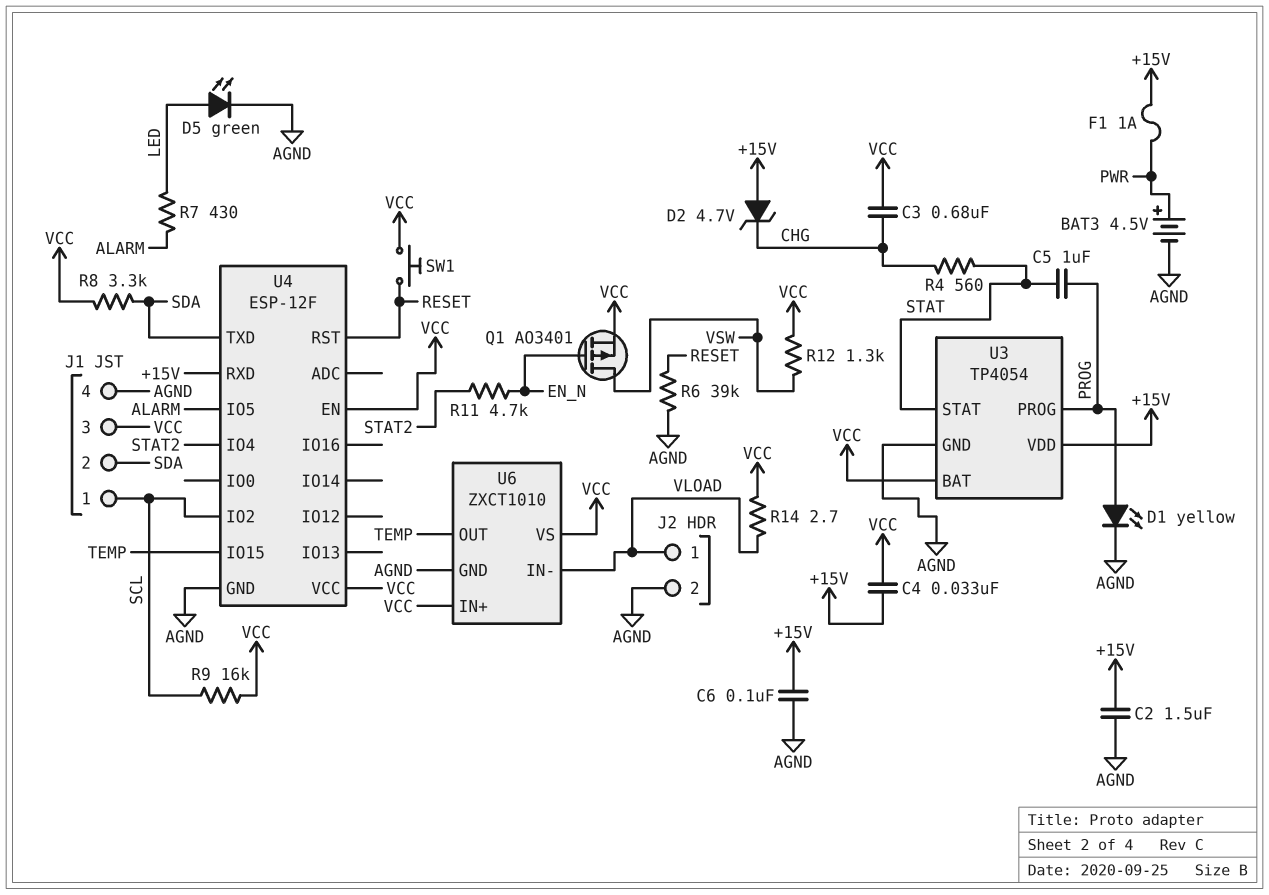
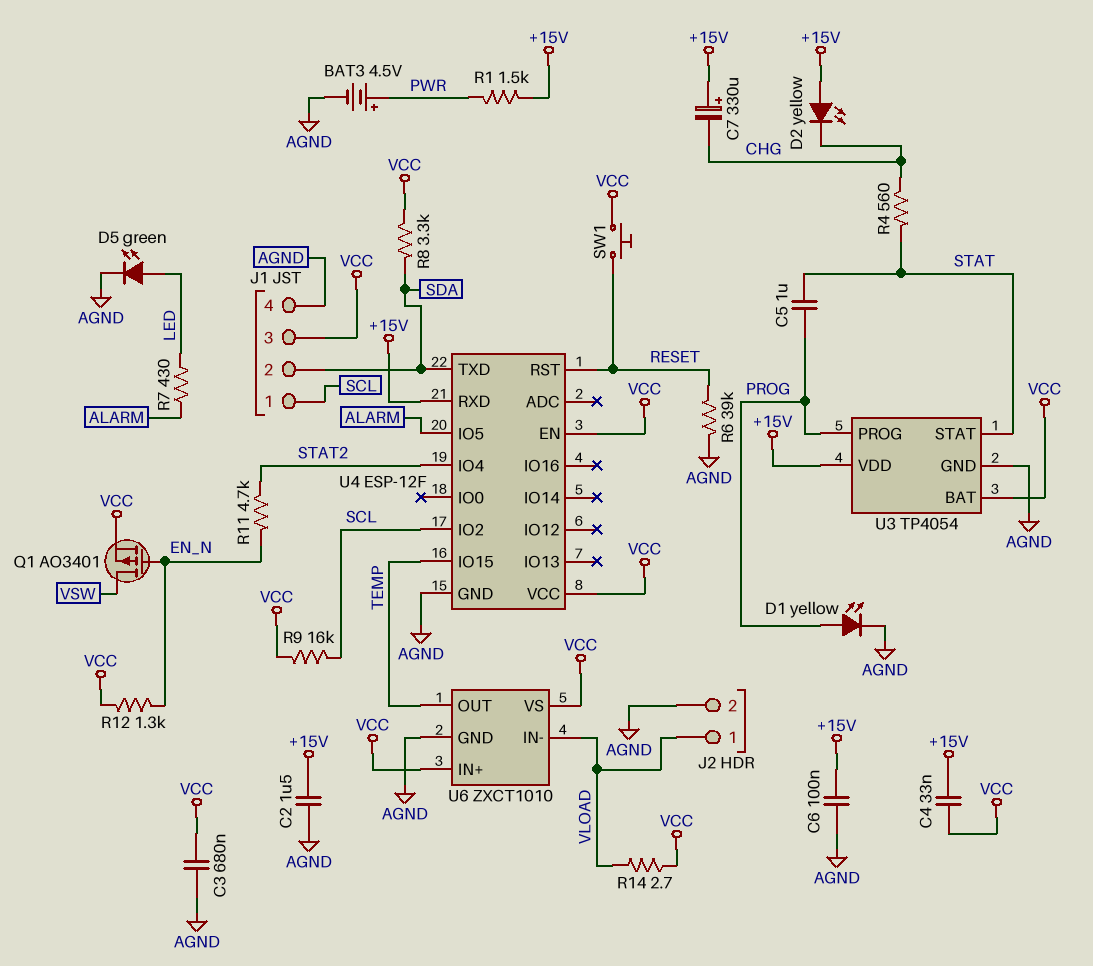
C3: 680nF (CHG, VCC) -> 680nF (AGND, VCC)
C7: none -> 330uF (plus +15V, minus CHG)
D2: zener 4.7V (A +15V, K CHG) -> LED yellow (A +15V, K CHG)
F1: 1A (+15V, PWR) -> none
R1: none -> 1.5k (+15V, PWR)
R12: 1.3k (VCC, VSW) -> 1.3k (EN_N, VCC)

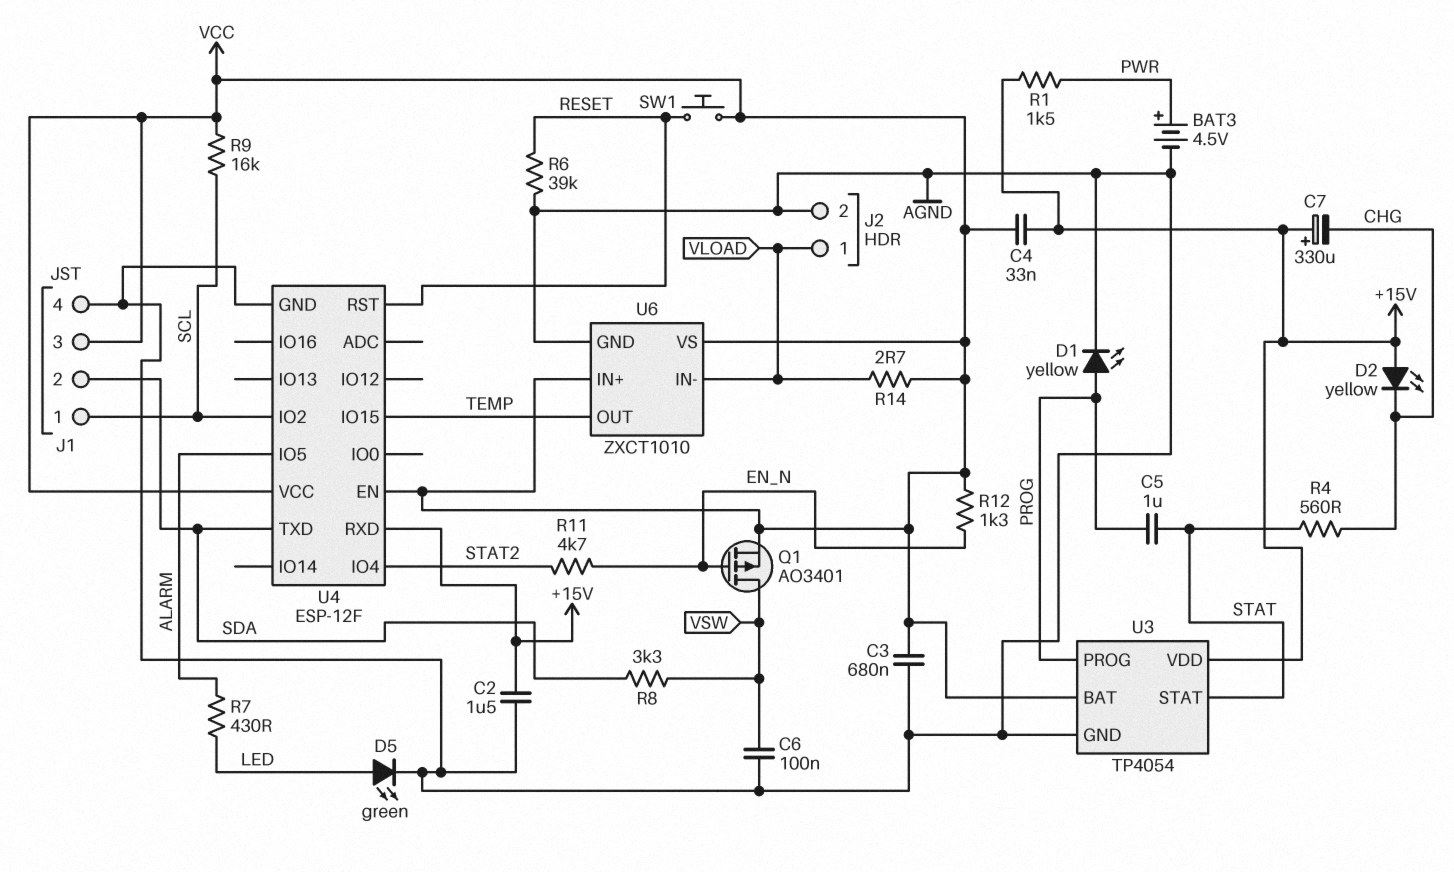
C6: 100nF (+15V, AGND) -> 100nF (AGND, VSW)
R8: 3.3k (SDA, VCC) -> 3.3k (SDA, VSW)

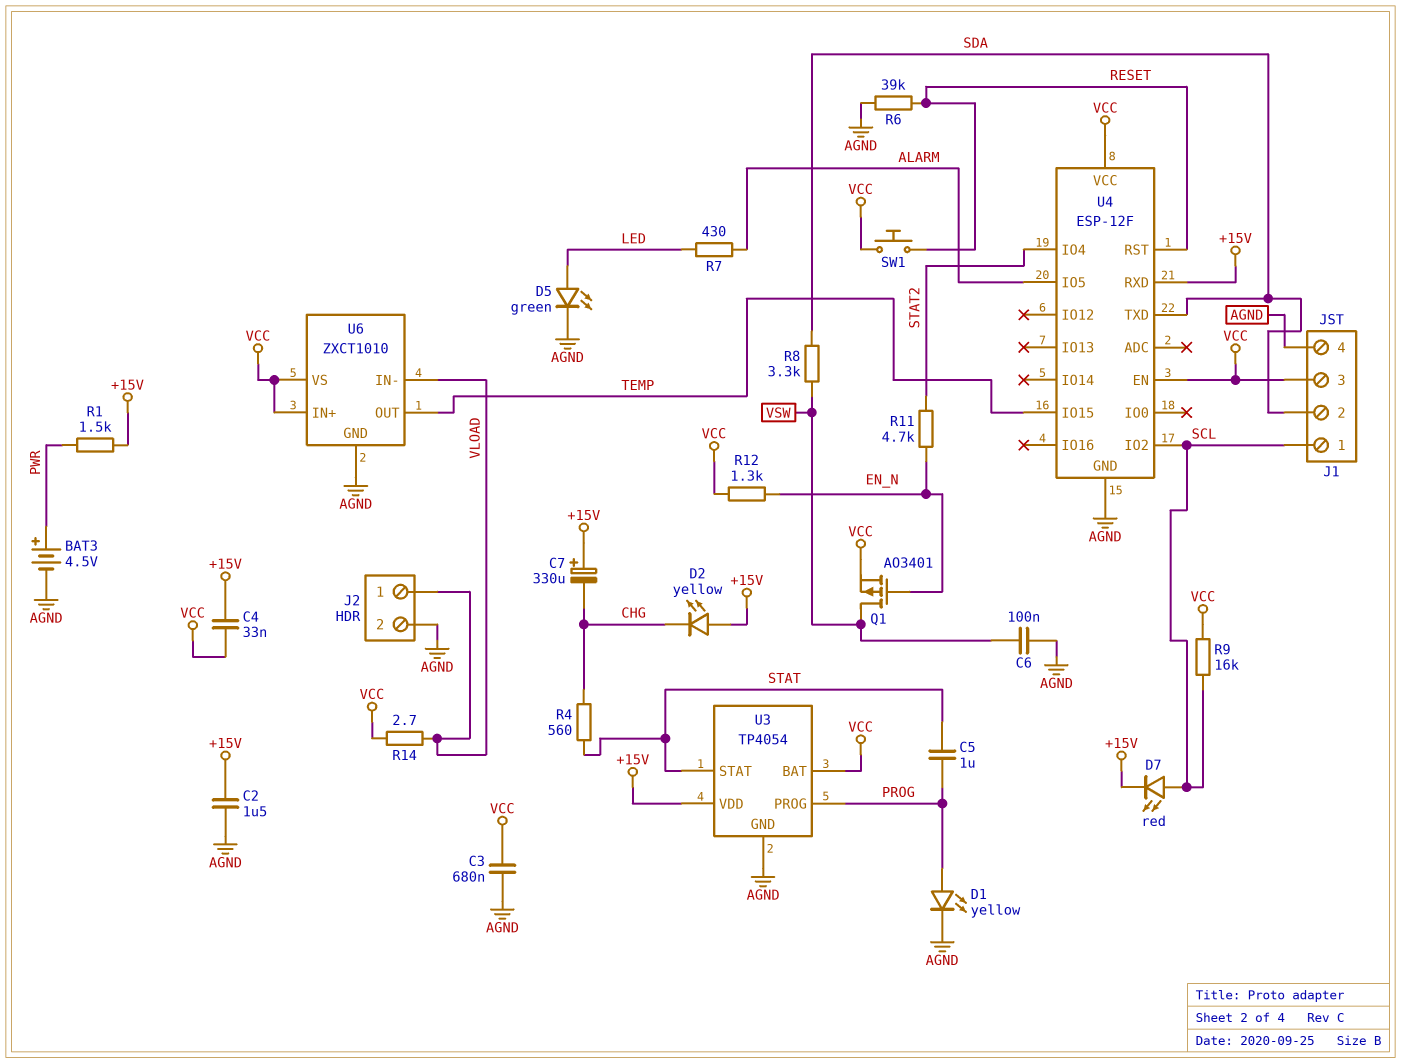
D7: none -> LED red (A SCL, K +15V)

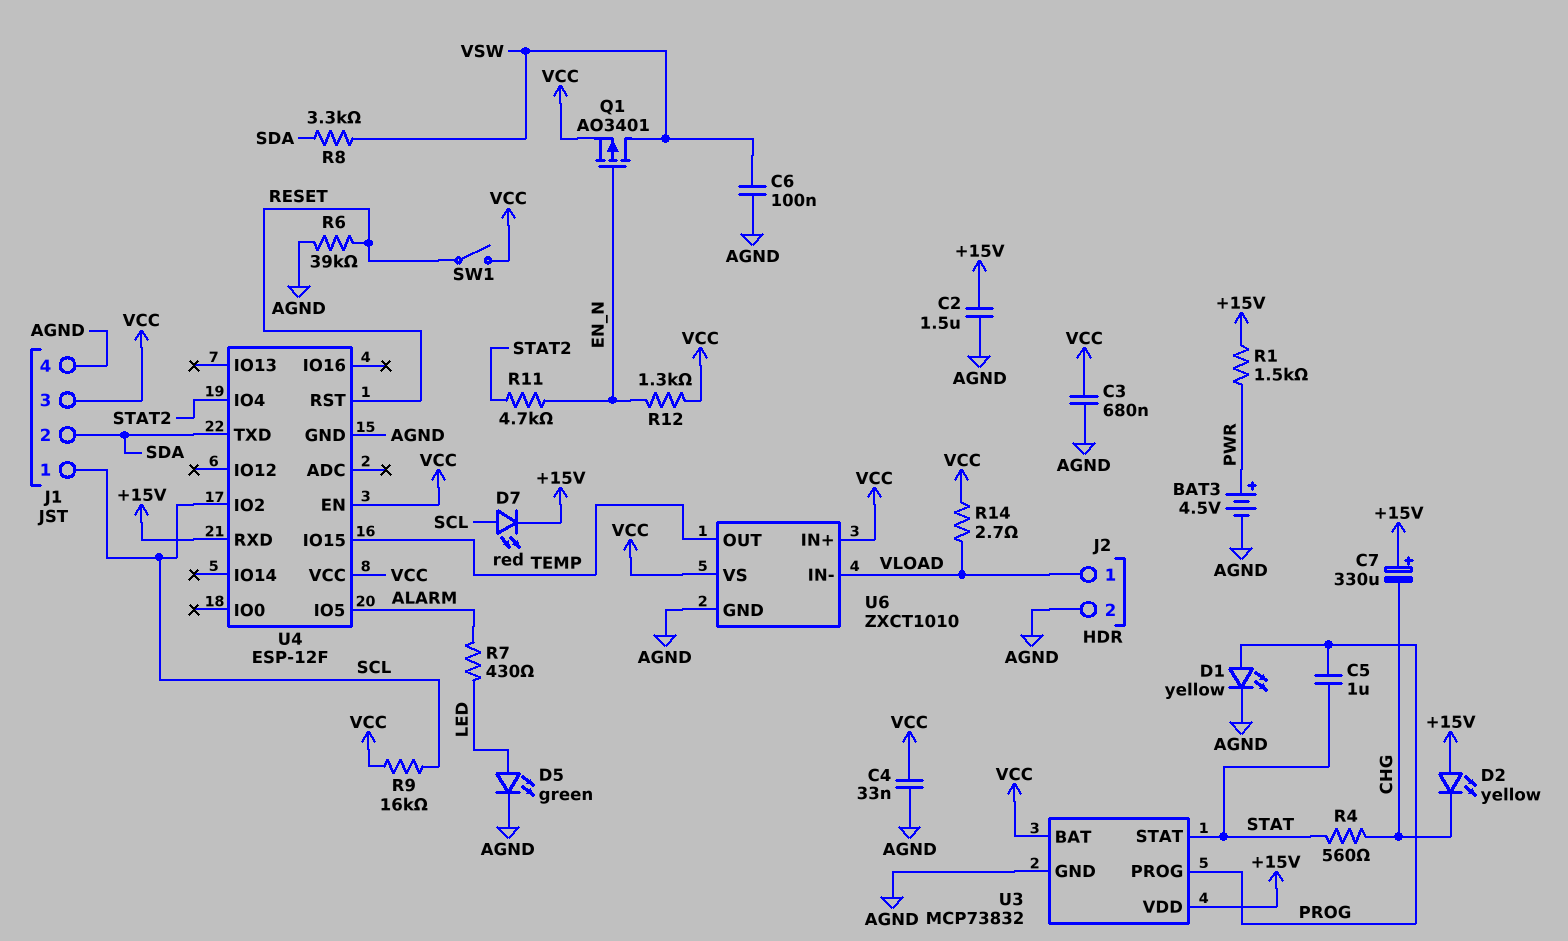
C4: 33nF (+15V, VCC) -> 33nF (AGND, VCC)
SW1: button (RESET, VCC) -> switch (RESET, VCC)
U3: TP4054 -> MCP73832

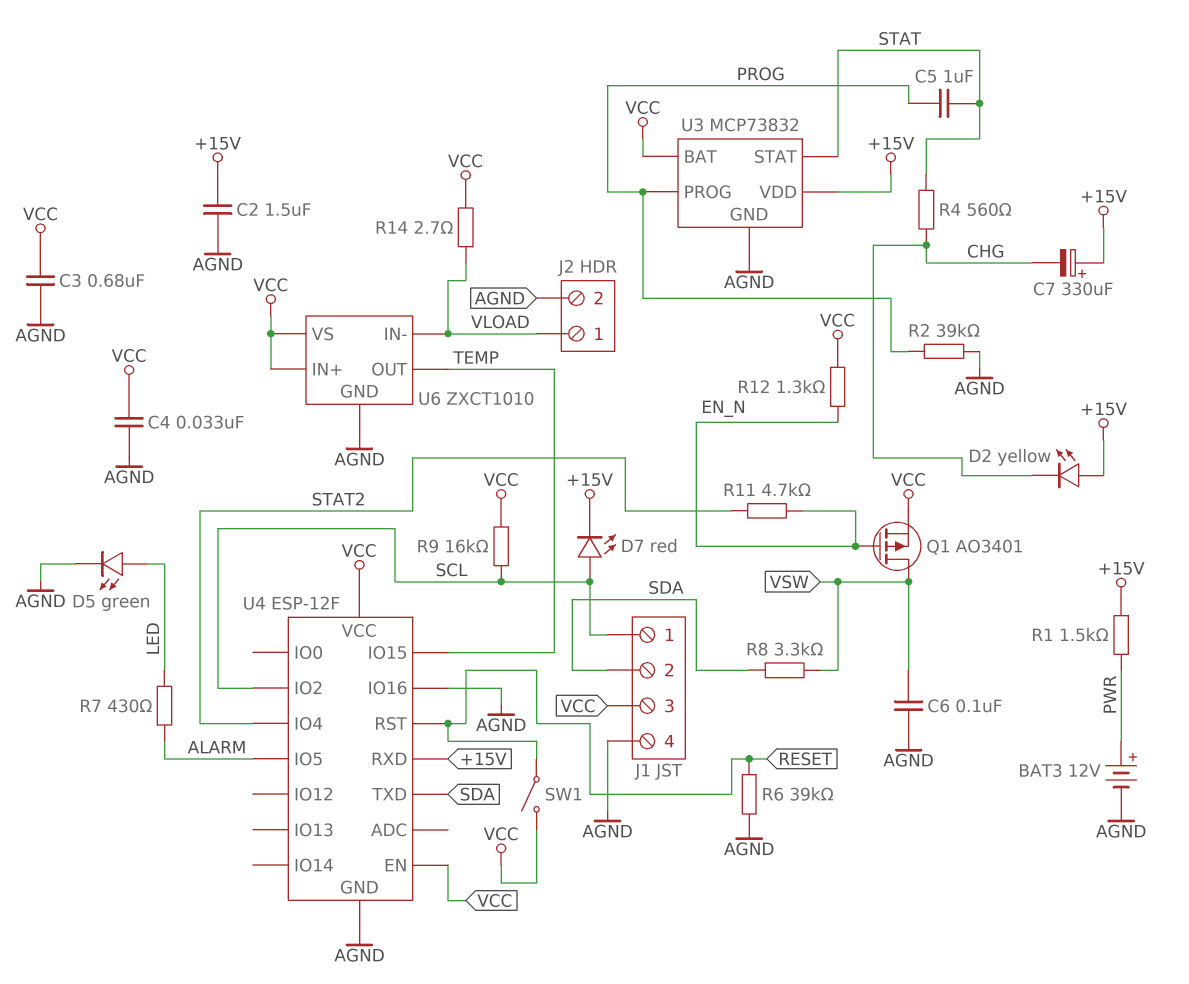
BAT3: 4.5V (plus PWR, minus AGND) -> 12V (plus PWR, minus AGND)
D1: LED yellow (A PROG, K AGND) -> none
R2: none -> 39k (AGND, PROG)
U4 pin IO16: none -> AGND

